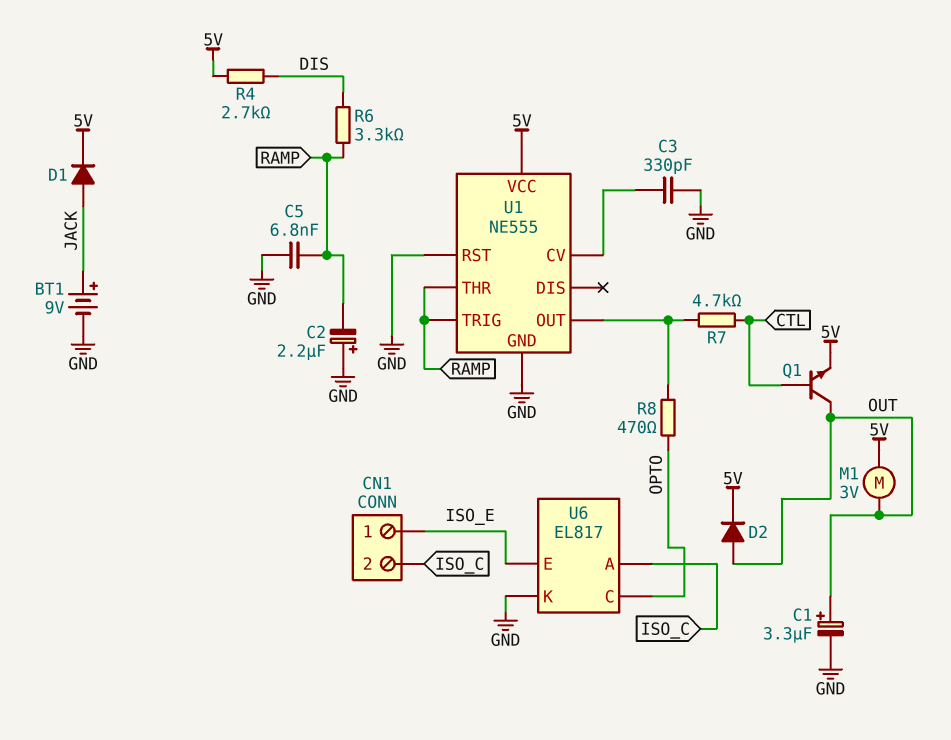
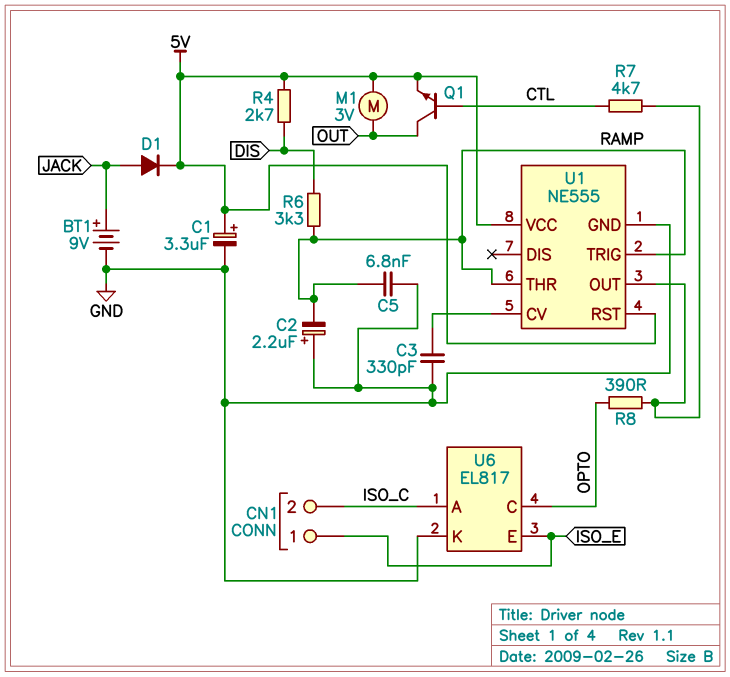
C1: 3.3uF (plus OUT, minus GND) -> 3.3uF (plus 5V, minus GND)
D2: diode (A OUT, K 5V) -> none
R8: 470 (OPTO, U1/OUT) -> 390 (OPTO, U1/OUT)
U1 pin RST: GND -> 5V

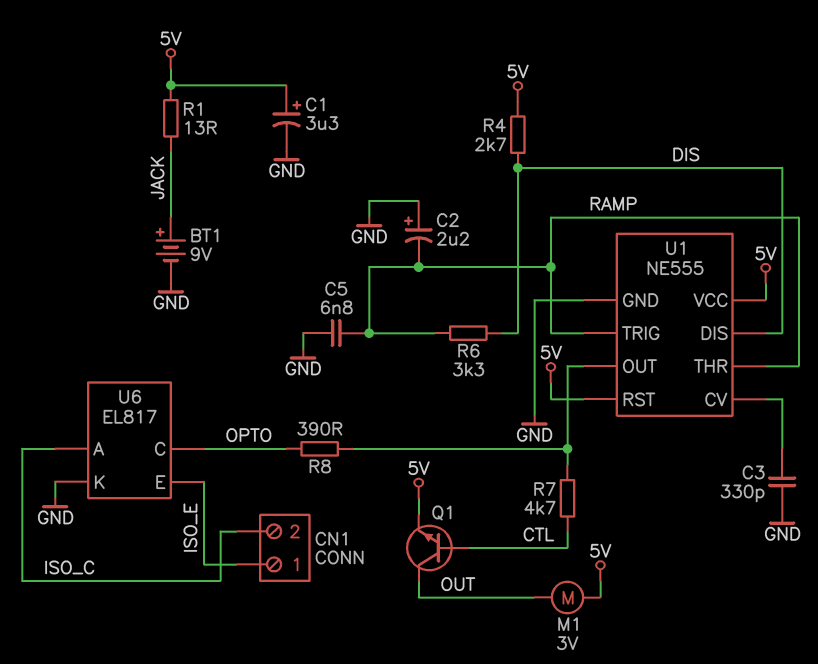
D1: diode (A JACK, K 5V) -> none
R1: none -> 13 (5V, JACK)
U1 pin DIS: none -> DIS

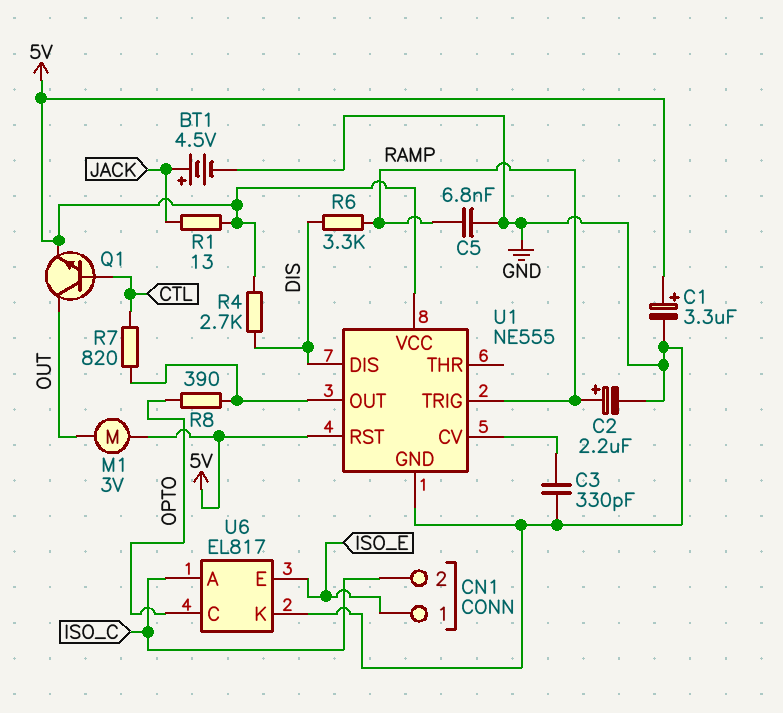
BT1: 9V (plus JACK, minus GND) -> 4.5V (plus JACK, minus GND)
C2: 2.2uF (plus GND, minus RAMP) -> 2.2uF (plus RAMP, minus GND)
R7: 4.7k (CTL, U1/OUT) -> 820 (CTL, U1/OUT)
U1 pin THR: RAMP -> none

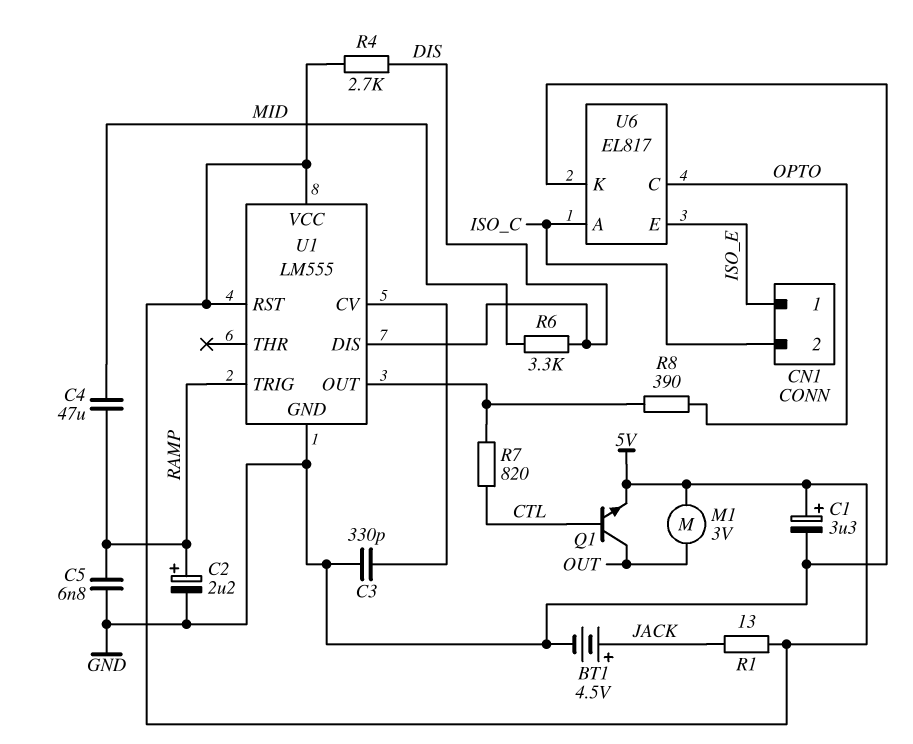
C4: none -> 47uF (MID, RAMP)
R6: 3.3k (DIS, RAMP) -> 3.3k (DIS, MID)
U1: NE555 -> LM555

